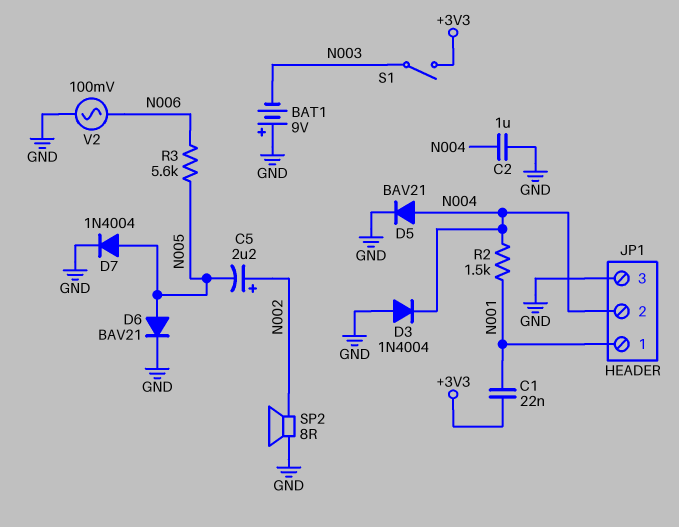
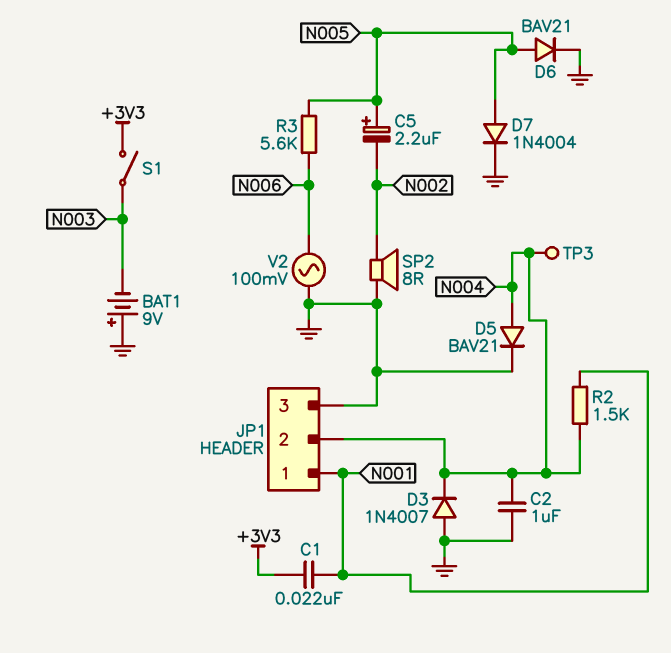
C5: 2.2uF (plus N002, minus N005) -> 2.2uF (plus N005, minus N002)
D3: diode 1N4004 (A GND, K N004) -> diode 1N4007 (A GND, K N004)
TP3: none -> test point (N004)

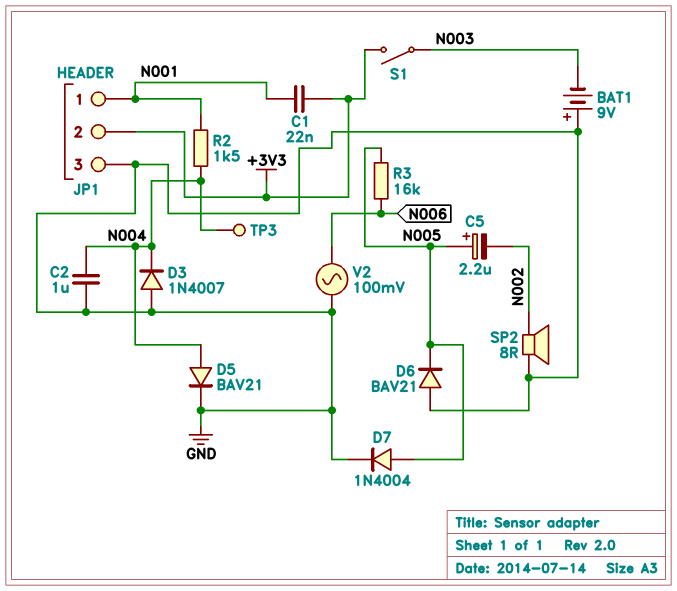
D6: diode BAV21 (A N005, K GND) -> diode BAV21 (A GND, K N005)
JP1 pin 2: N004 -> +3V3
R3: 5.6k (N005, N006) -> 16k (N005, N006)

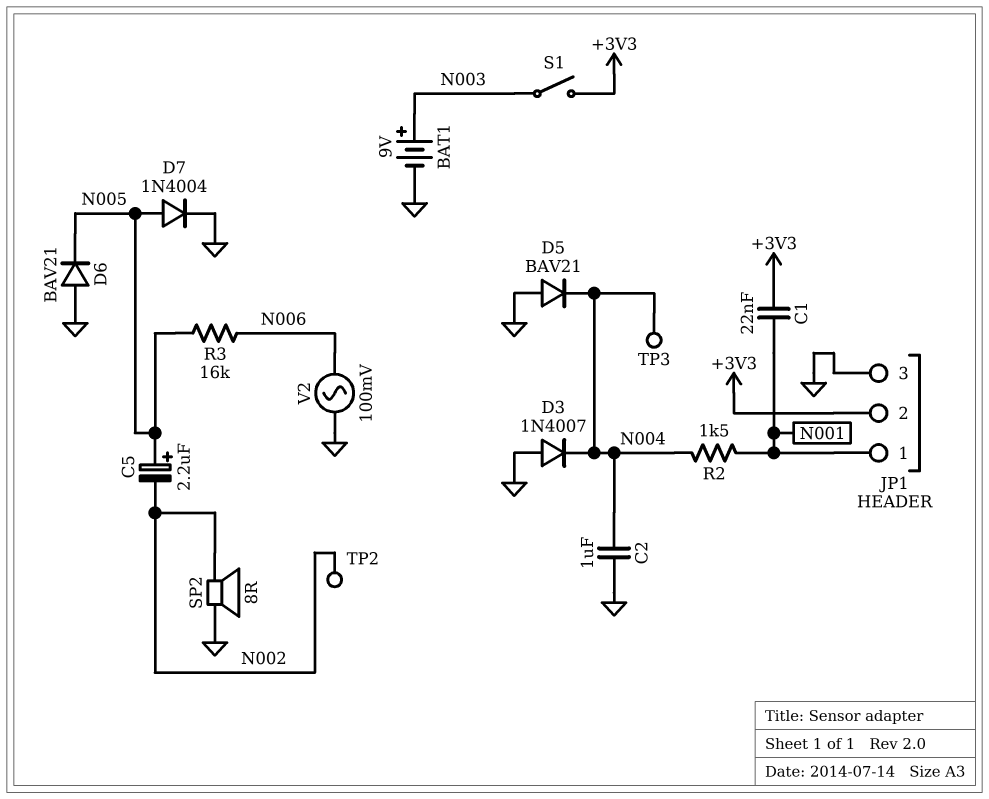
BAT1: 9V (plus GND, minus N003) -> 9V (plus N003, minus GND)
D5: diode BAV21 (A N004, K GND) -> diode BAV21 (A GND, K N004)
TP2: none -> test point (N002)

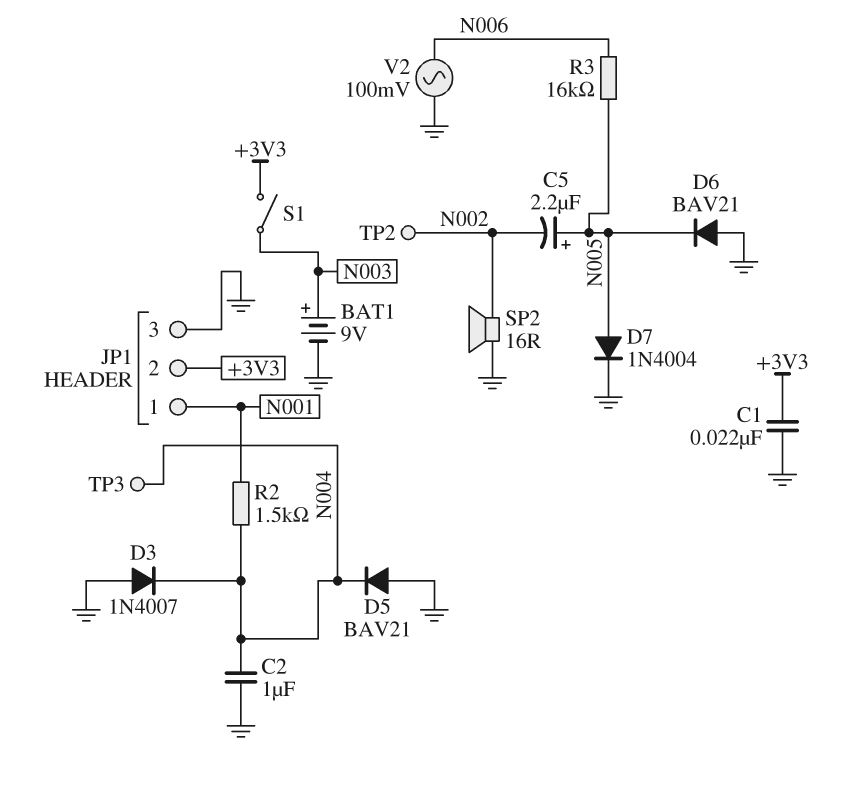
C1: 22nF (+3V3, N001) -> 22nF (+3V3, GND)
SP2: speaker 8R (GND, N002) -> speaker 16R (GND, N002)

